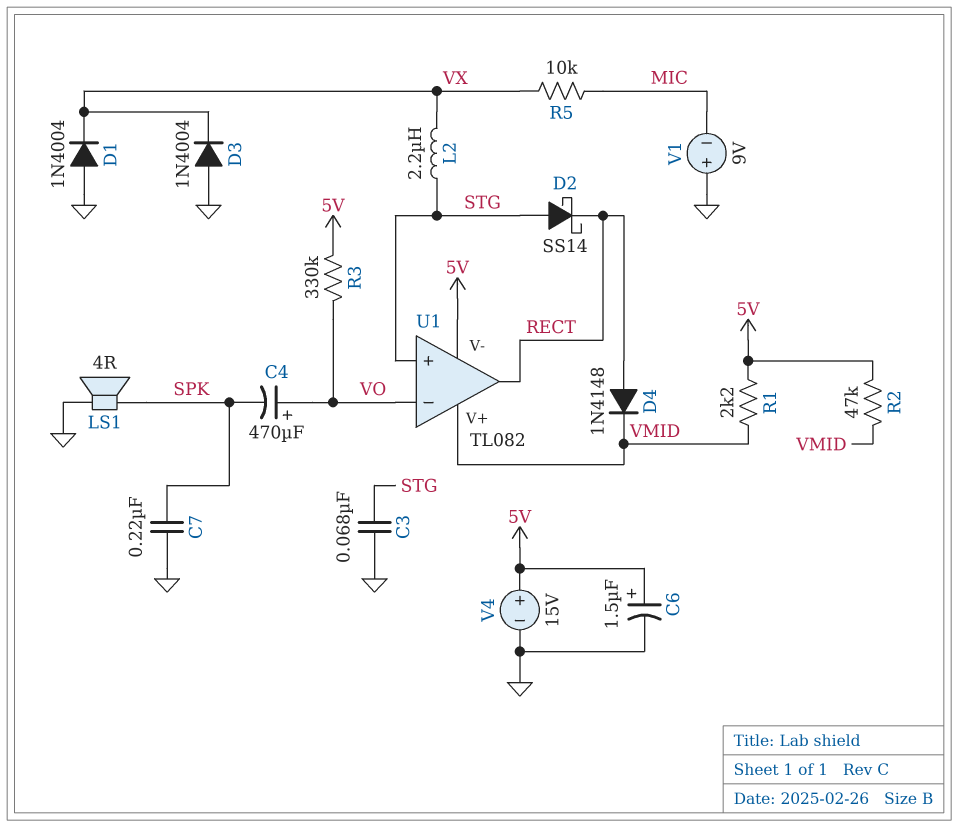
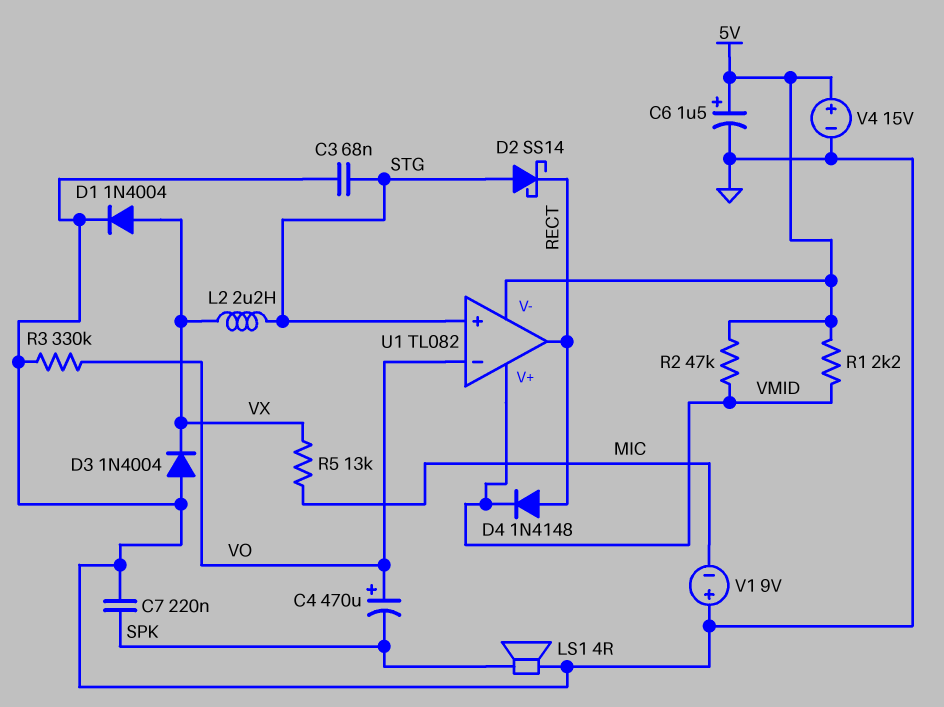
D1: diode 1N4004 (A GND, K VX) -> diode 1N4004 (A VX, K GND)
R3: 330k (5V, VO) -> 330k (GND, VO)
R5: 10k (MIC, VX) -> 13k (MIC, VX)

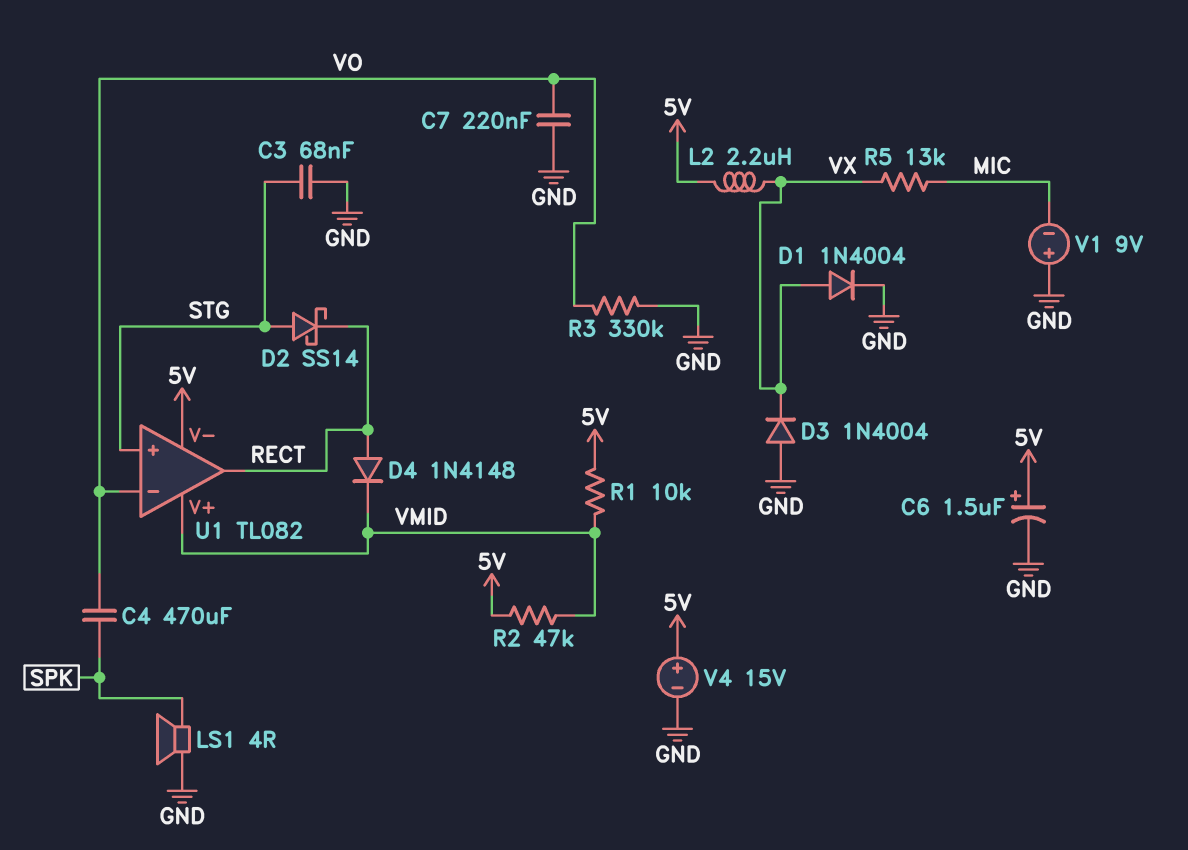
C4: 470uF (plus VO, minus SPK) -> 470uF (SPK, VO)
C7: 220nF (GND, SPK) -> 220nF (GND, VO)
L2: 2.2uH (STG, VX) -> 2.2uH (5V, VX)
R1: 2.2k (5V, VMID) -> 10k (5V, VMID)

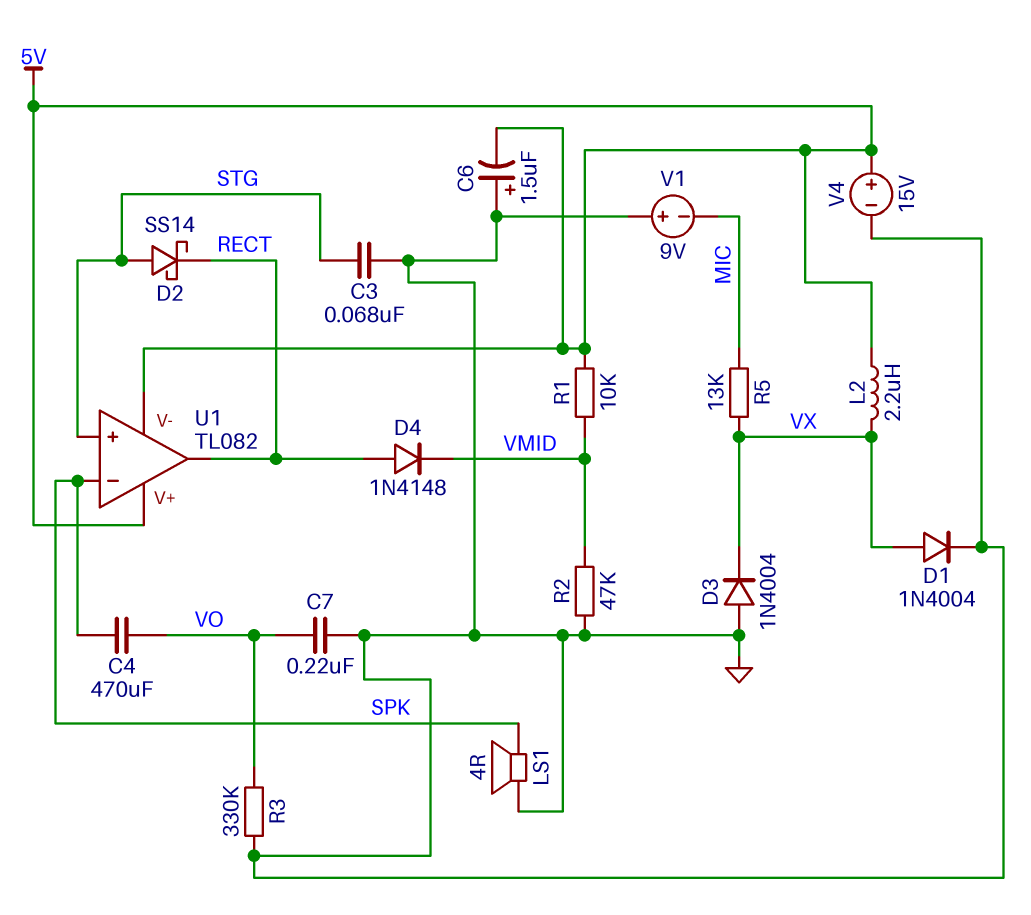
C6: 1.5uF (plus 5V, minus GND) -> 1.5uF (plus GND, minus 5V)
R2: 47k (5V, VMID) -> 47k (GND, VMID)
U1 pin V+: VMID -> 5V
U1 pin in-: VO -> SPK

